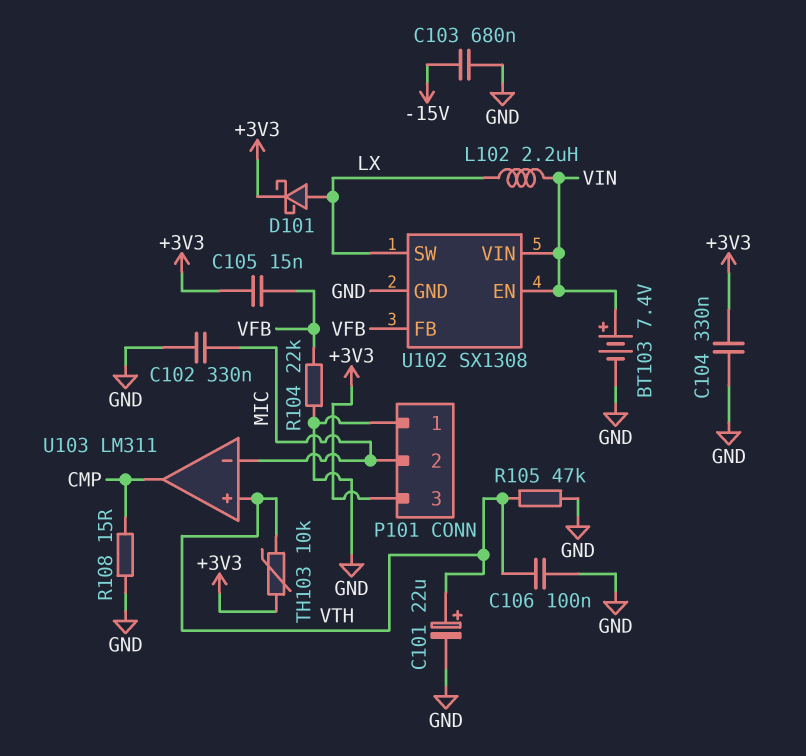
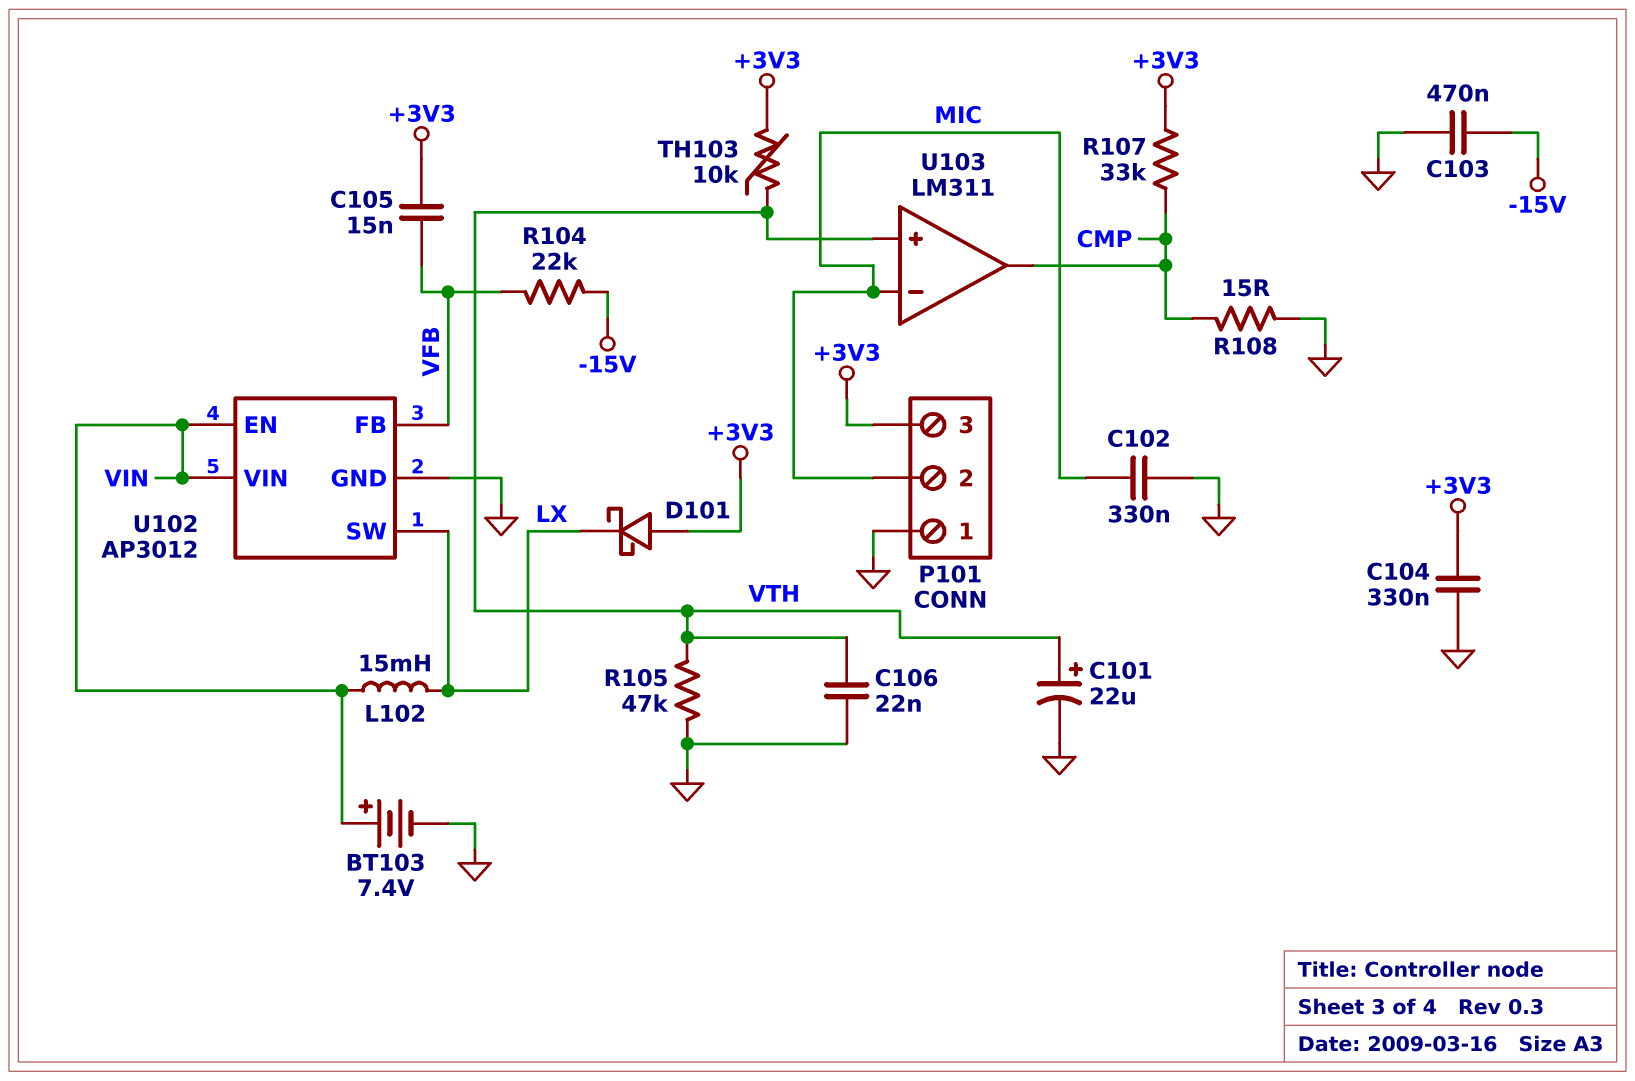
C103: 680nF (-15V, GND) -> 470nF (-15V, GND)
C106: 100nF (GND, VTH) -> 22nF (GND, VTH)
D101: schottky (A LX, K +3V3) -> schottky (A +3V3, K LX)
L102: 2.2uH (LX, VIN) -> 15mH (LX, VIN)
R104: 22k (GND, VFB) -> 22k (-15V, VFB)
R107: none -> 33k (+3V3, CMP)
U102: SX1308 -> AP3012

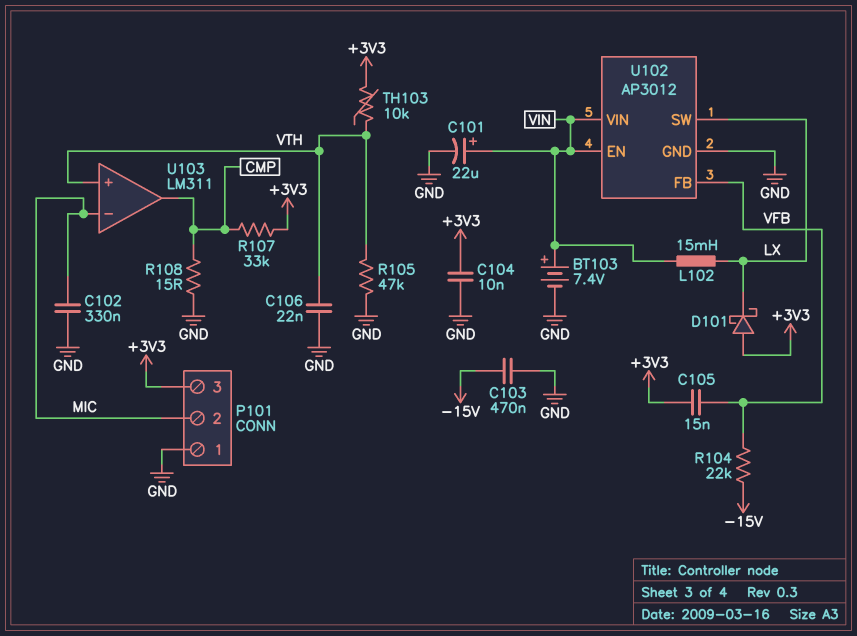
C101: 22uF (plus VTH, minus GND) -> 22uF (plus VIN, minus GND)
C104: 330nF (+3V3, GND) -> 10nF (+3V3, GND)

